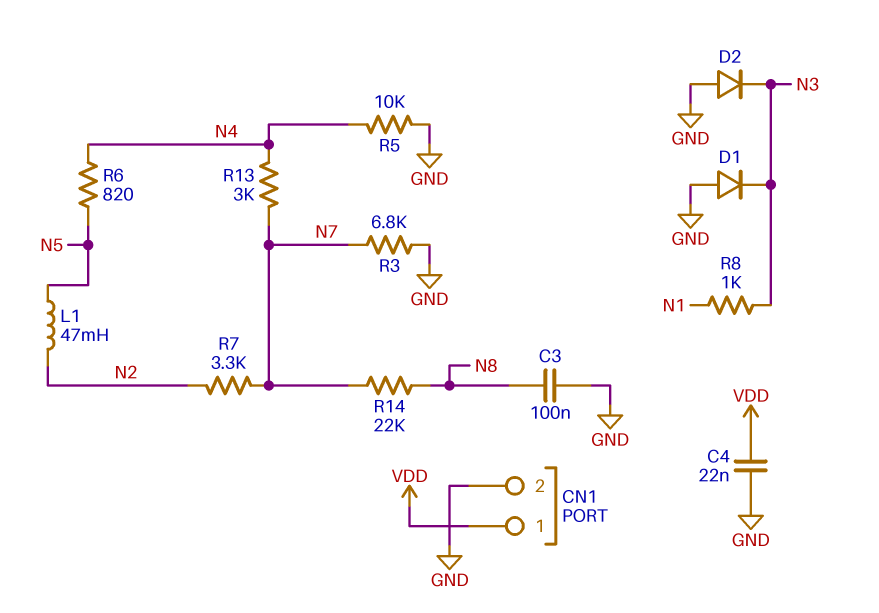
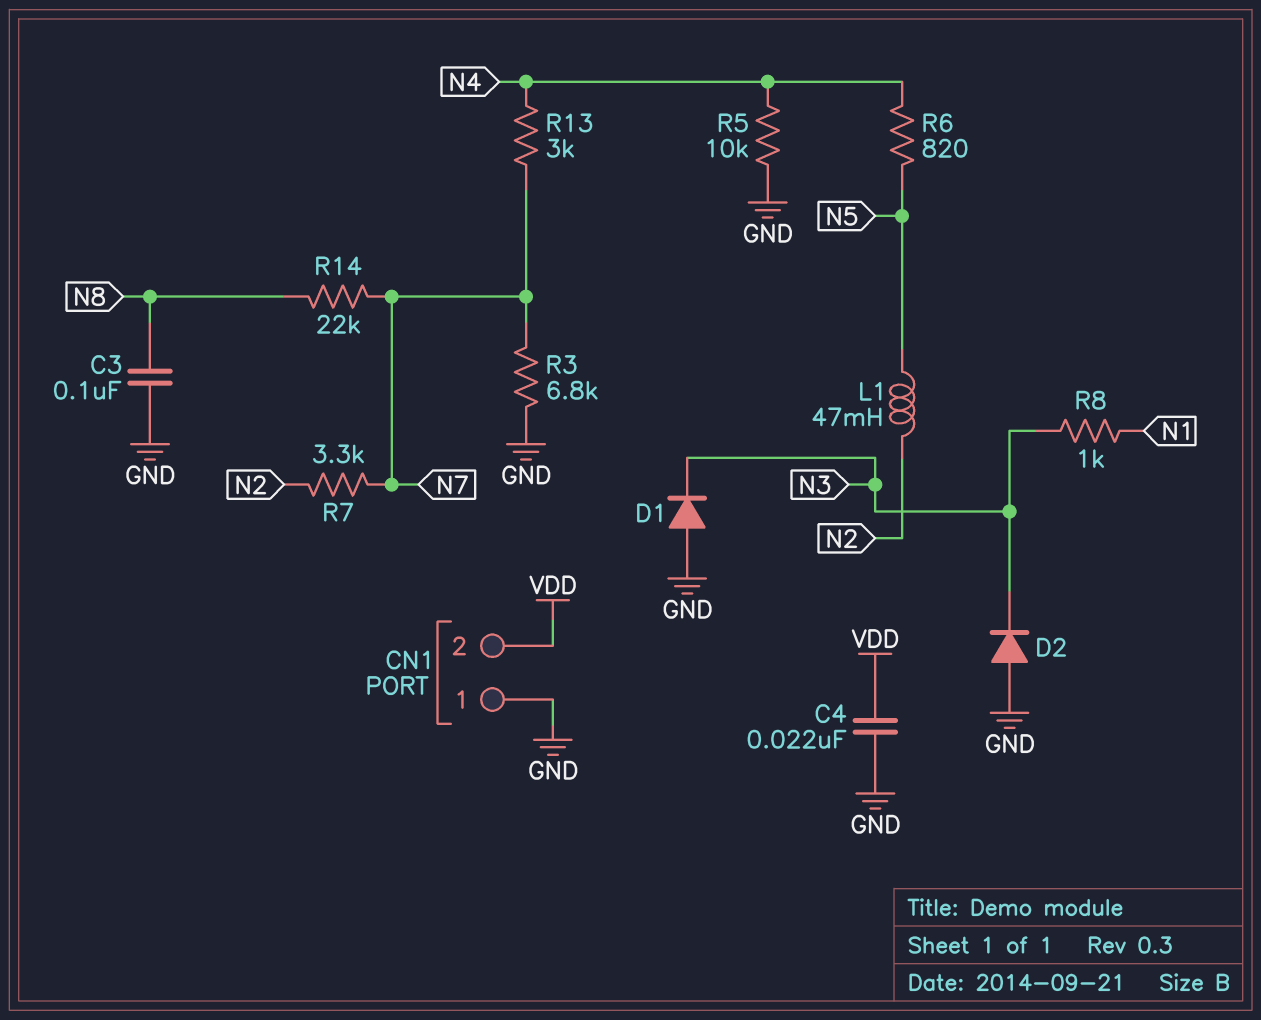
CN1 pin 1: VDD -> GND
CN1 pin 2: GND -> VDD

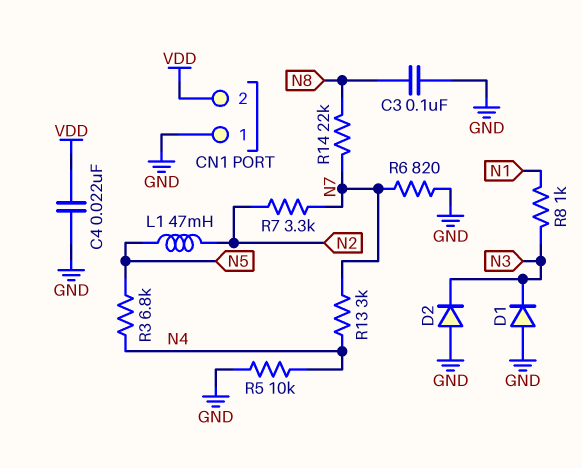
R3: 6.8k (GND, N7) -> 6.8k (N4, N5)
R6: 820 (N4, N5) -> 820 (GND, N7)

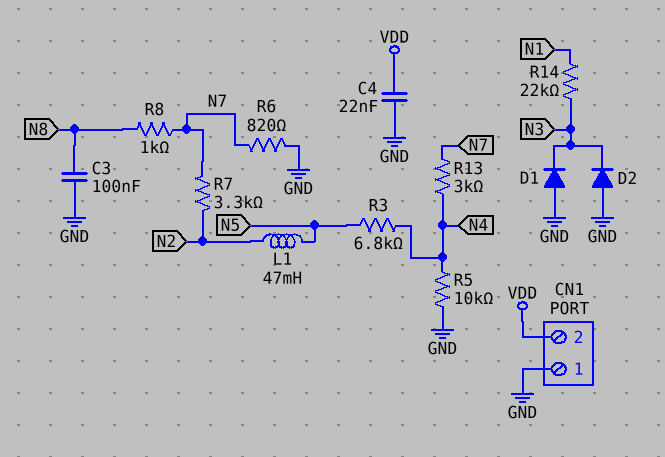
R8: 1k (N1, N3) -> 1k (N7, N8)
R14: 22k (N7, N8) -> 22k (N1, N3)

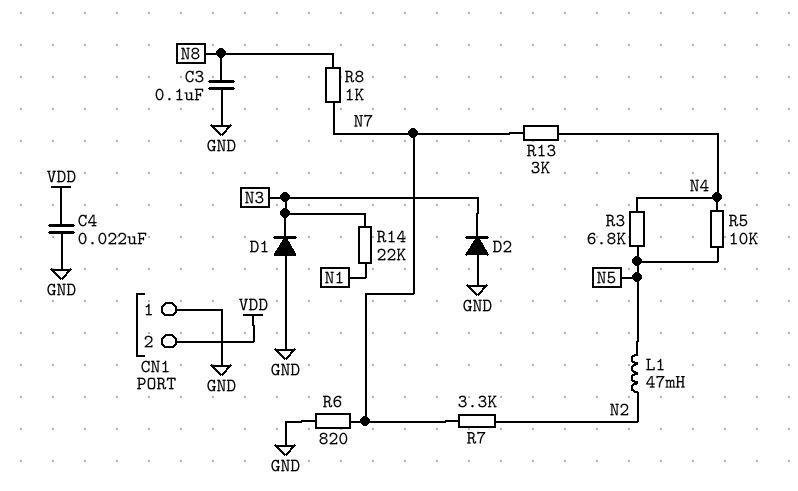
R5: 10k (GND, N4) -> 10k (N4, N5)

